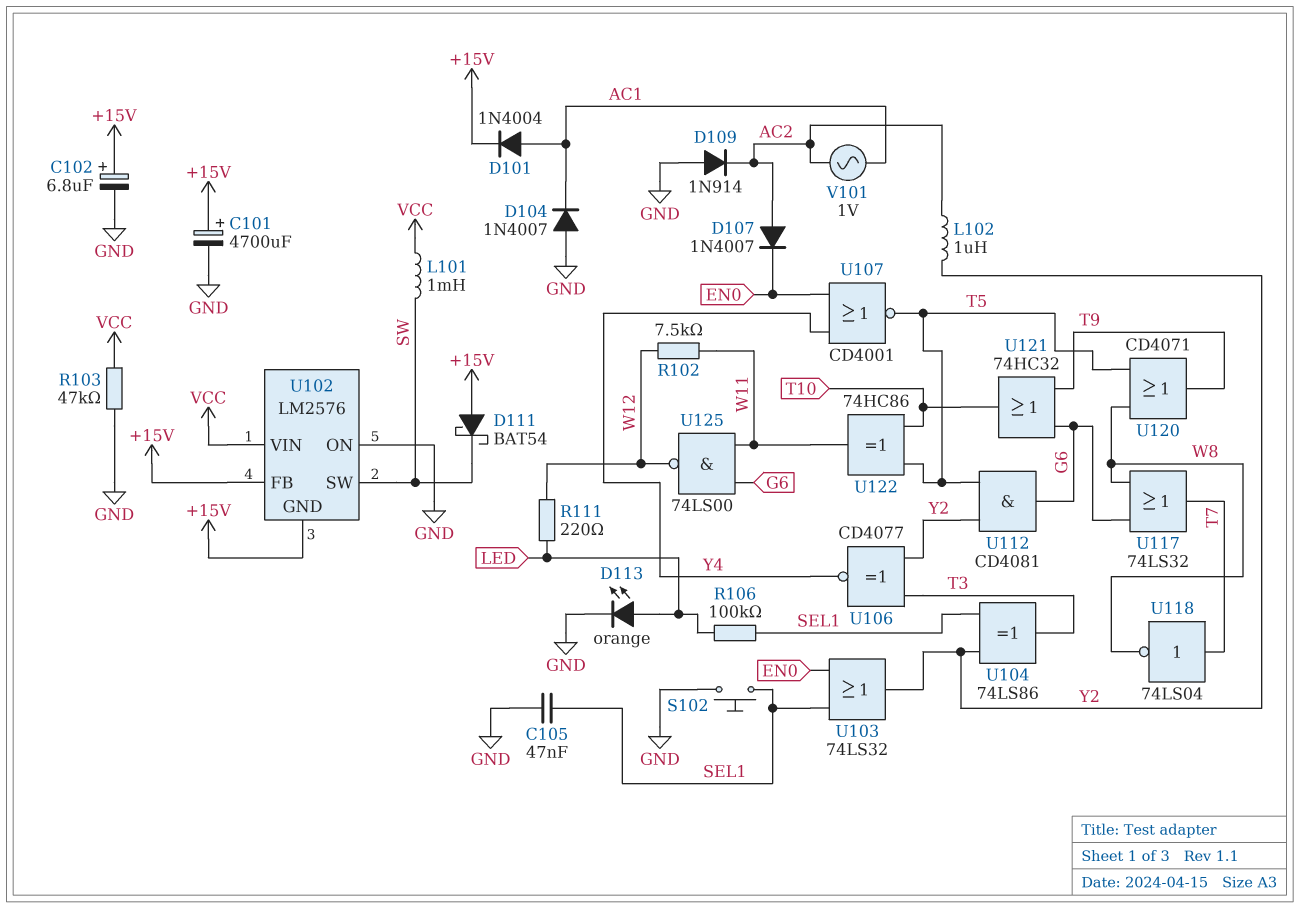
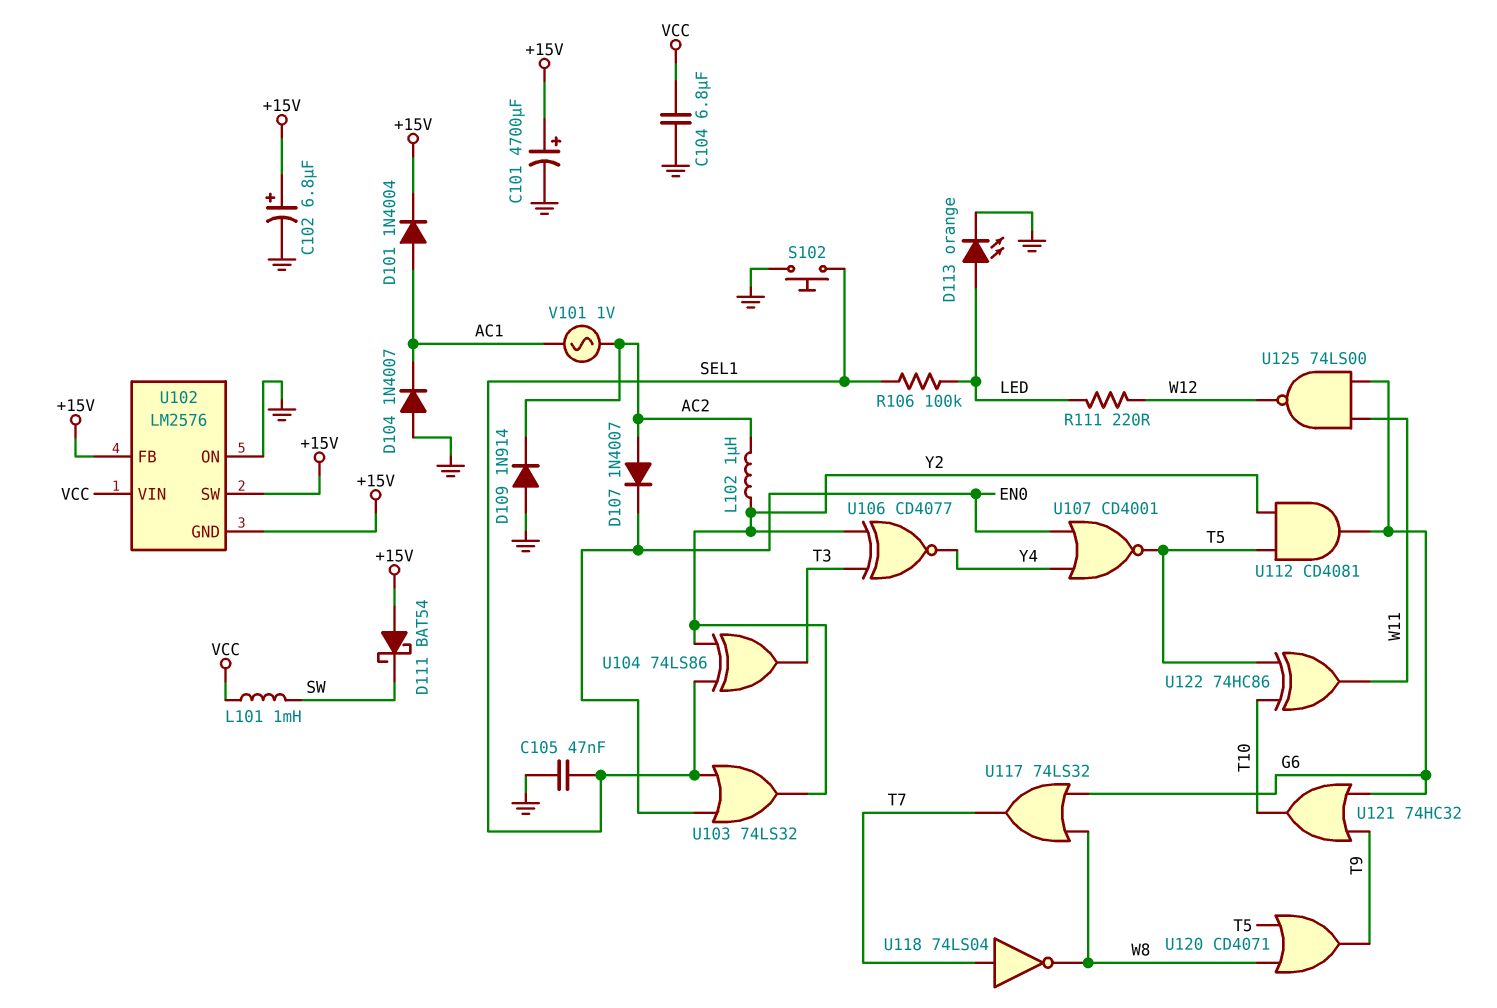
C104: none -> 6.8uF (GND, VCC)
R102: 7.5k (W11, W12) -> none
R103: 47k (GND, VCC) -> none
U102 pin SW: SW -> +15V

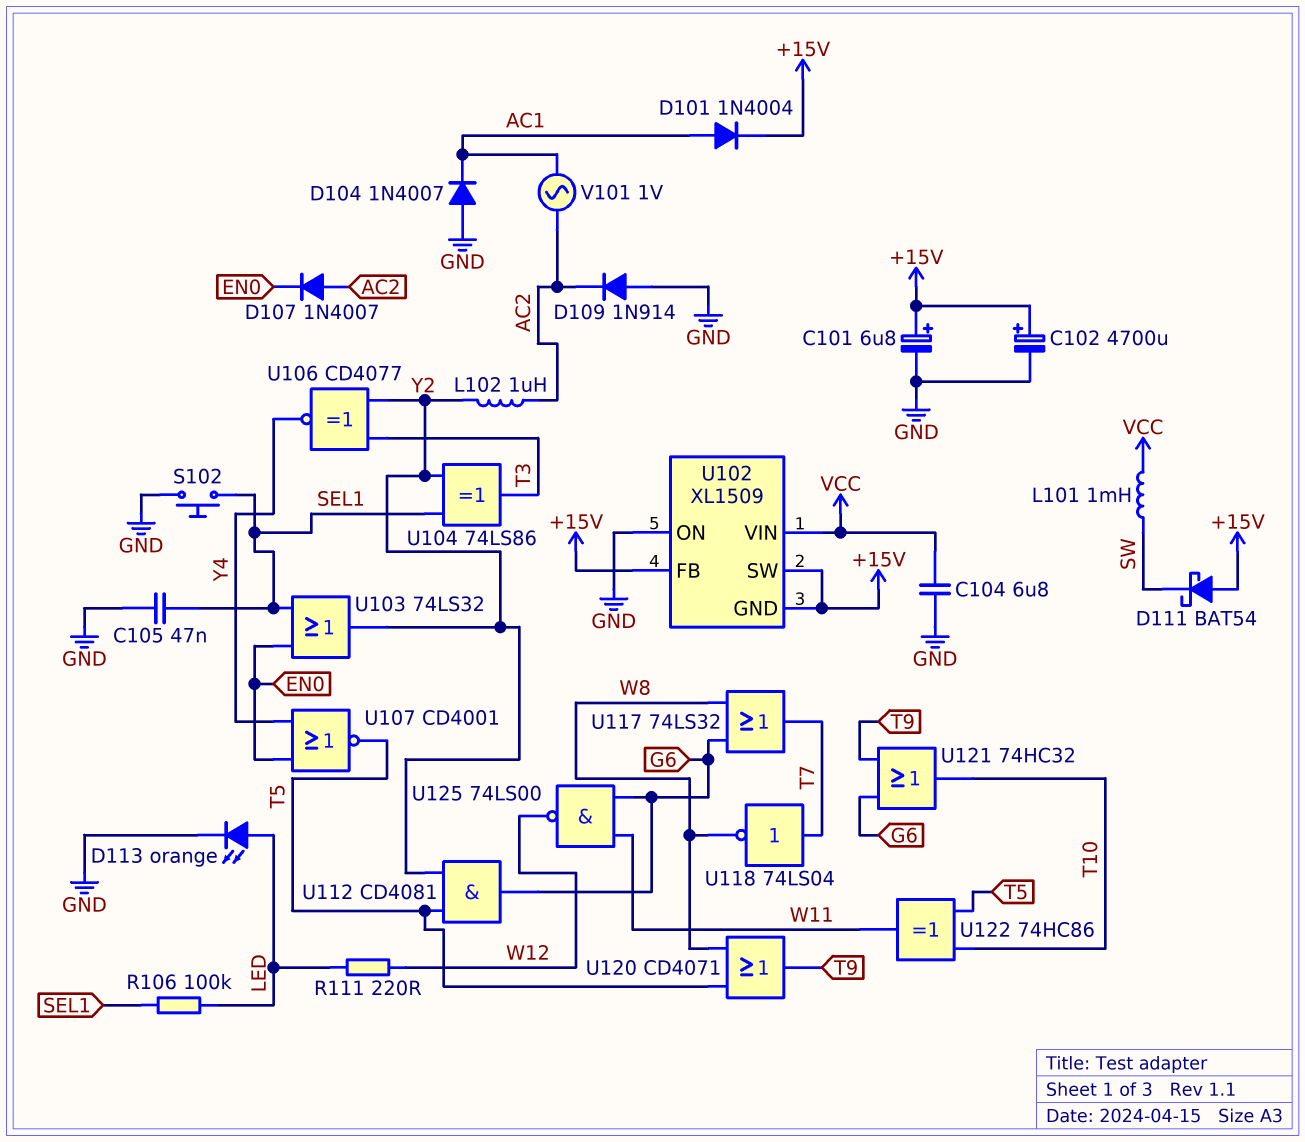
C101: 4700uF (plus +15V, minus GND) -> 6.8uF (plus +15V, minus GND)
C102: 6.8uF (plus +15V, minus GND) -> 4700uF (plus +15V, minus GND)
U102: LM2576 -> XL1509

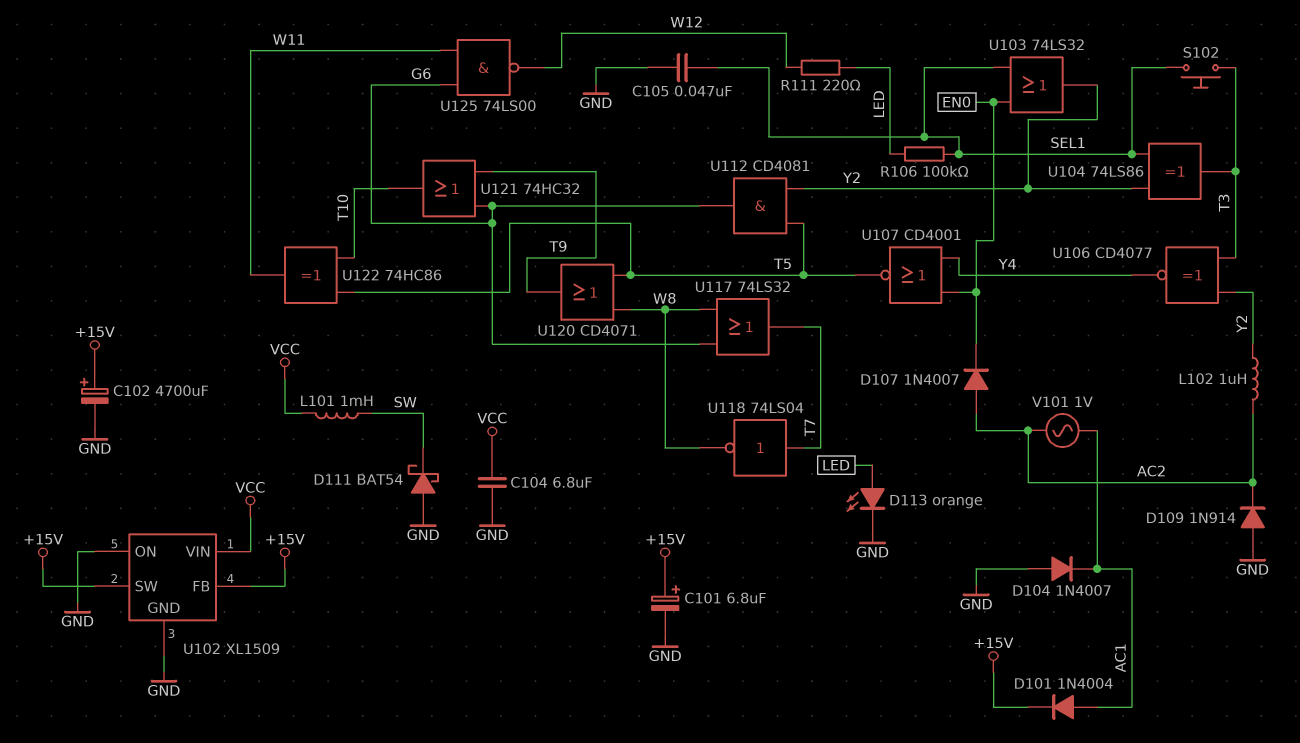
D111: schottky BAT54 (A +15V, K SW) -> schottky BAT54 (A GND, K SW)
S102: button (GND, SEL1) -> button (SEL1, T3)
U102 pin GND: +15V -> GND

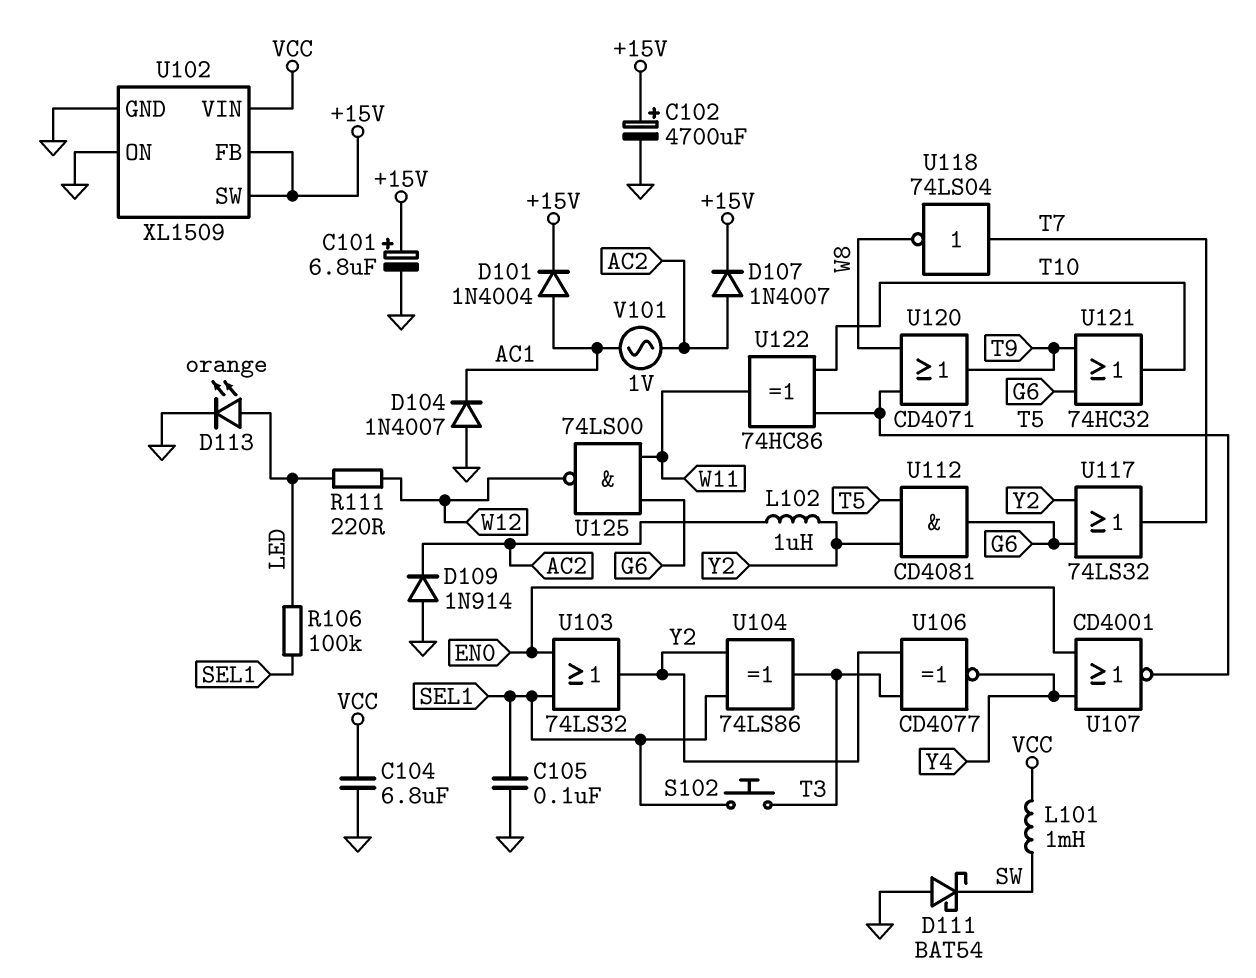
C105: 47nF (GND, SEL1) -> 100nF (GND, SEL1)
D107: diode 1N4007 (A AC2, K EN0) -> diode 1N4007 (A AC2, K +15V)
U117: OR 74LS32 (in G6, in W8, out T7) -> OR 74LS32 (in G6, in Y2, out T7)

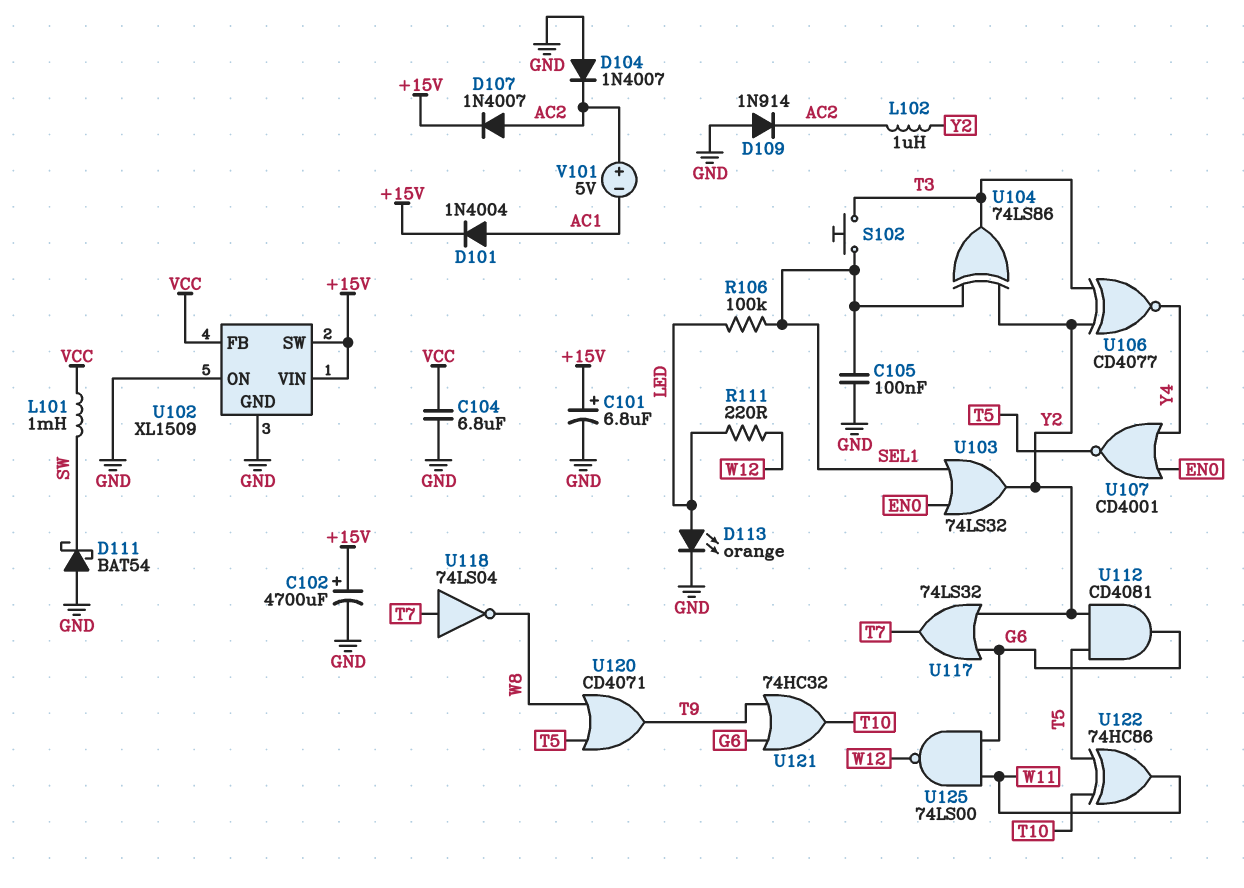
D104: diode 1N4007 (A GND, K AC1) -> diode 1N4007 (A GND, K AC2)
U102 pin FB: +15V -> VCC
U102 pin VIN: VCC -> +15V
V101: AC 1V (AC1, AC2) -> 5V (plus AC2, minus AC1)

